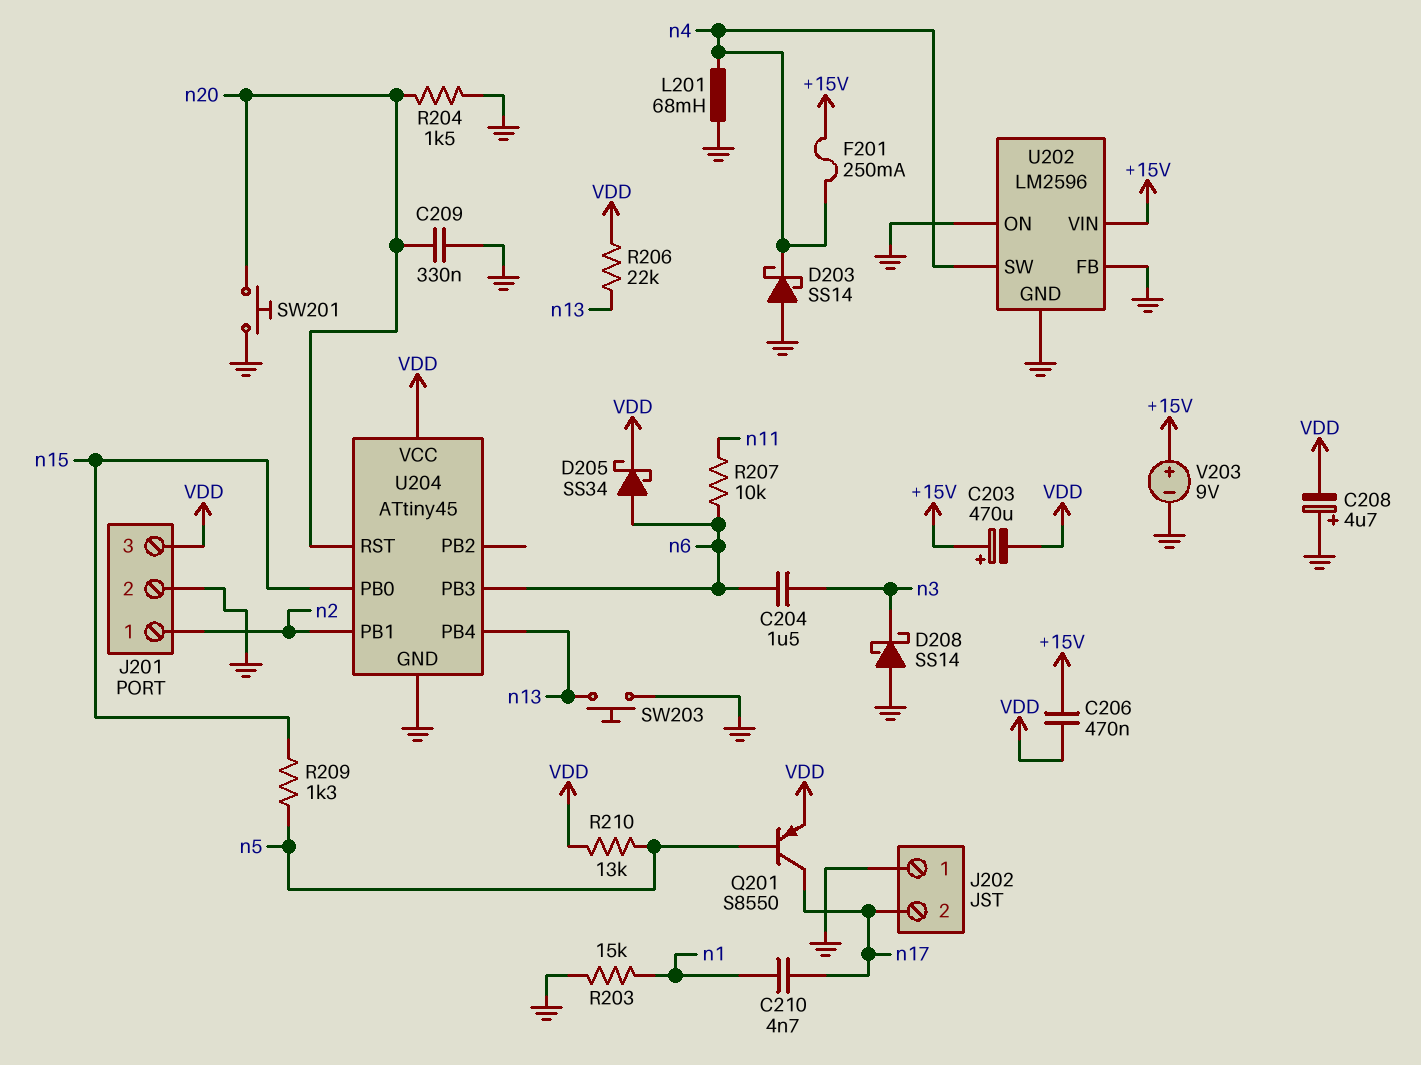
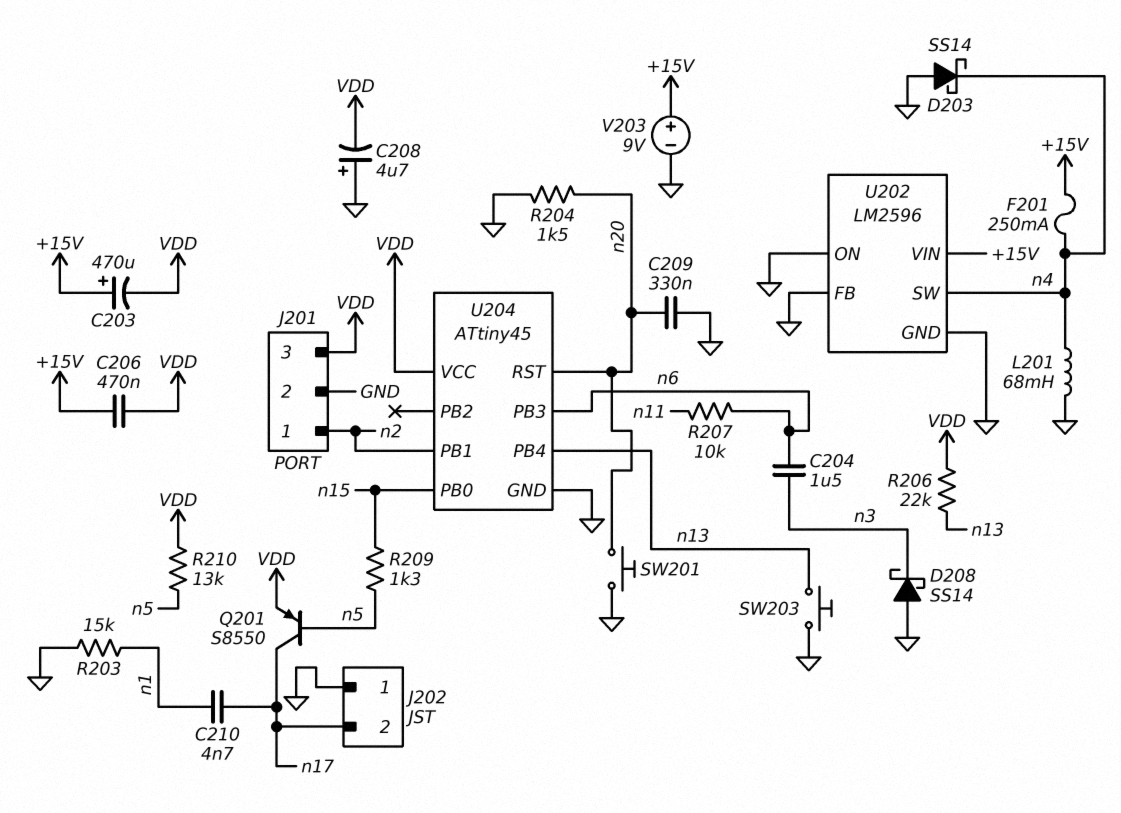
D205: schottky SS34 (A n6, K VDD) -> none

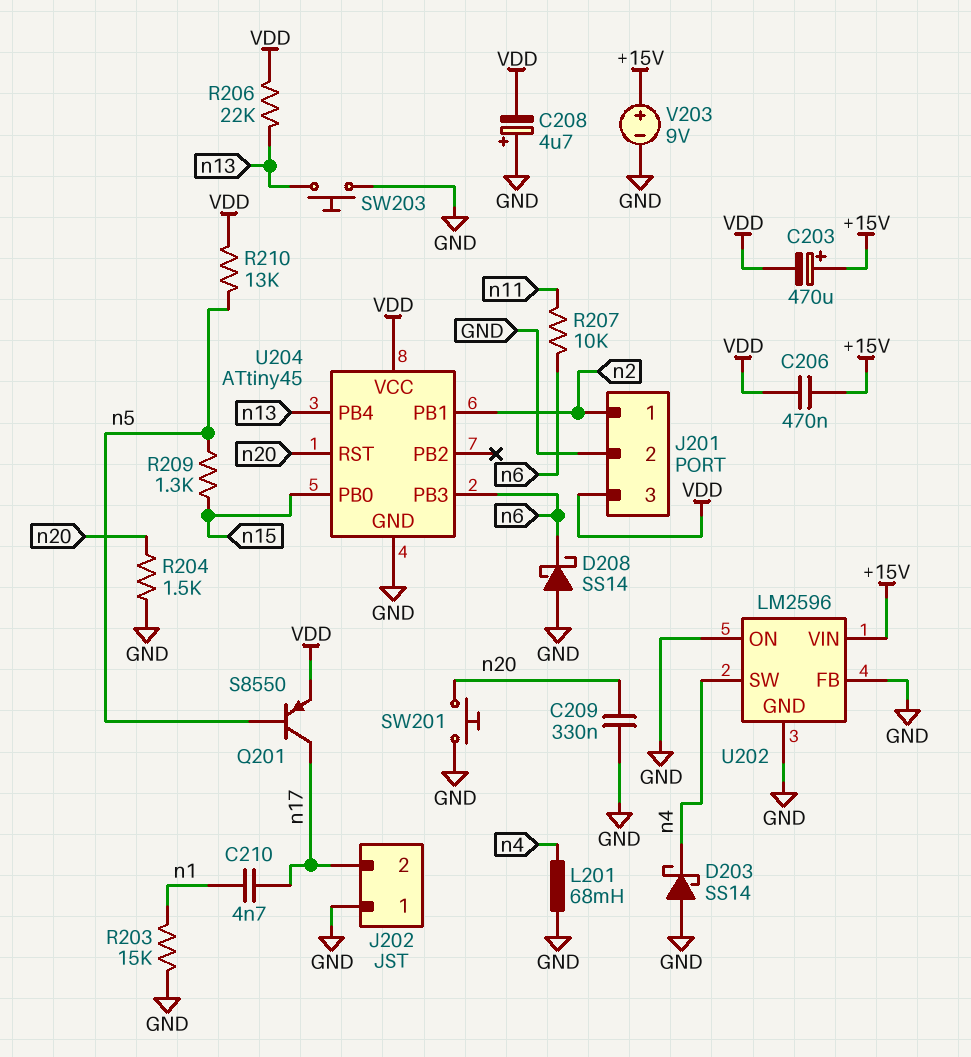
C204: 1.5uF (n3, n6) -> none
D208: schottky SS14 (A GND, K n3) -> schottky SS14 (A GND, K n6)
F201: 250mA (+15V, n4) -> none

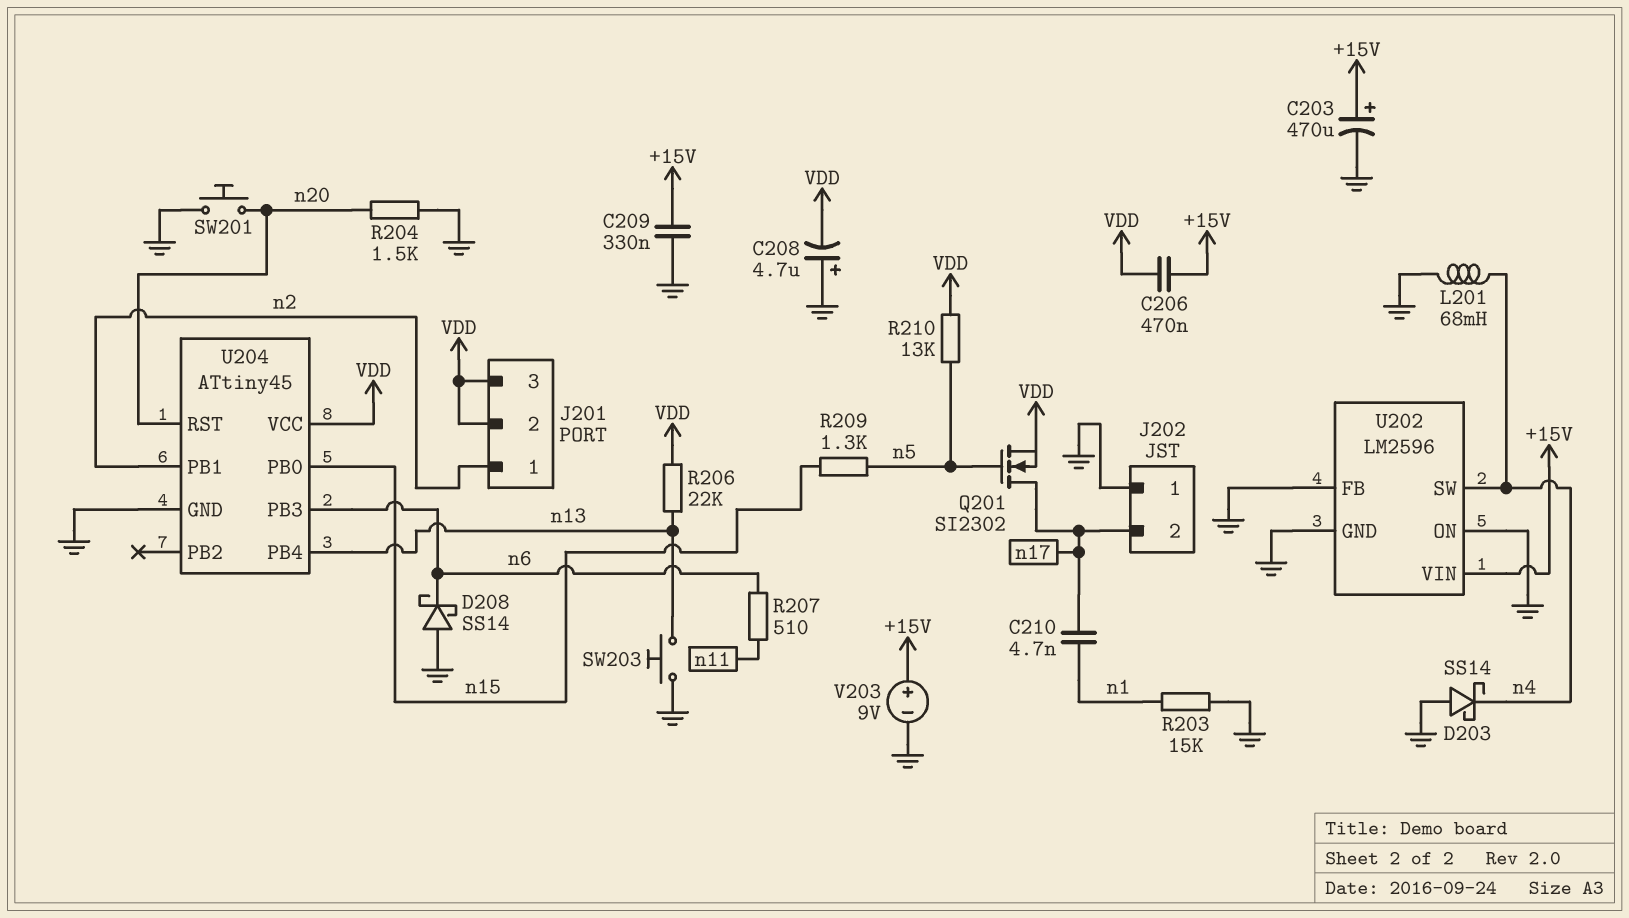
C203: 470uF (plus +15V, minus VDD) -> 470uF (plus +15V, minus GND)
C209: 330nF (GND, n20) -> 330nF (+15V, GND)
J201 pin 2: GND -> VDD
Q201: PNP S8550 (B n5, C n17, E VDD) -> NMOS SI2302 (G n5, D n17, S VDD)
R207: 10k (n6, n11) -> 510 (n6, n11)

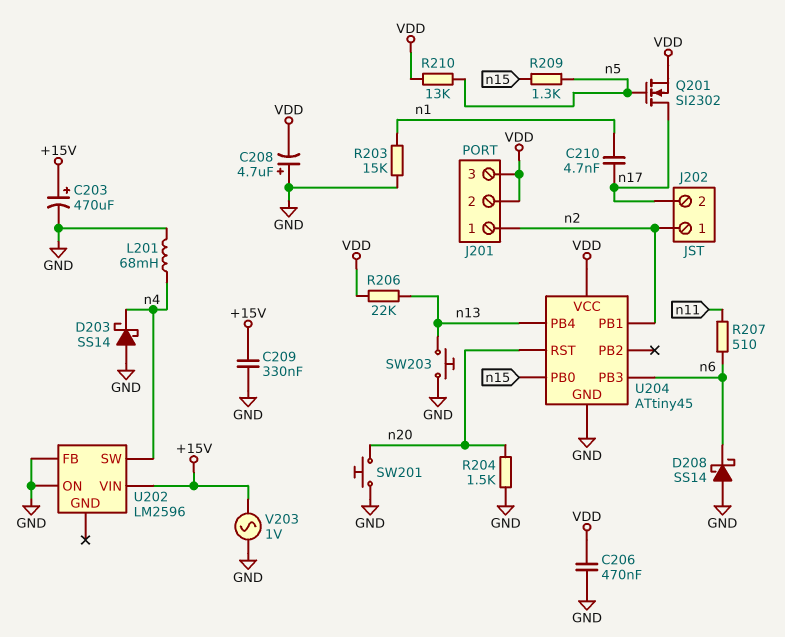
C206: 470nF (+15V, VDD) -> 470nF (GND, VDD)
J202 pin 1: GND -> n2
U202 pin GND: GND -> none
V203: 9V (plus +15V, minus GND) -> AC 1V (+15V, GND)

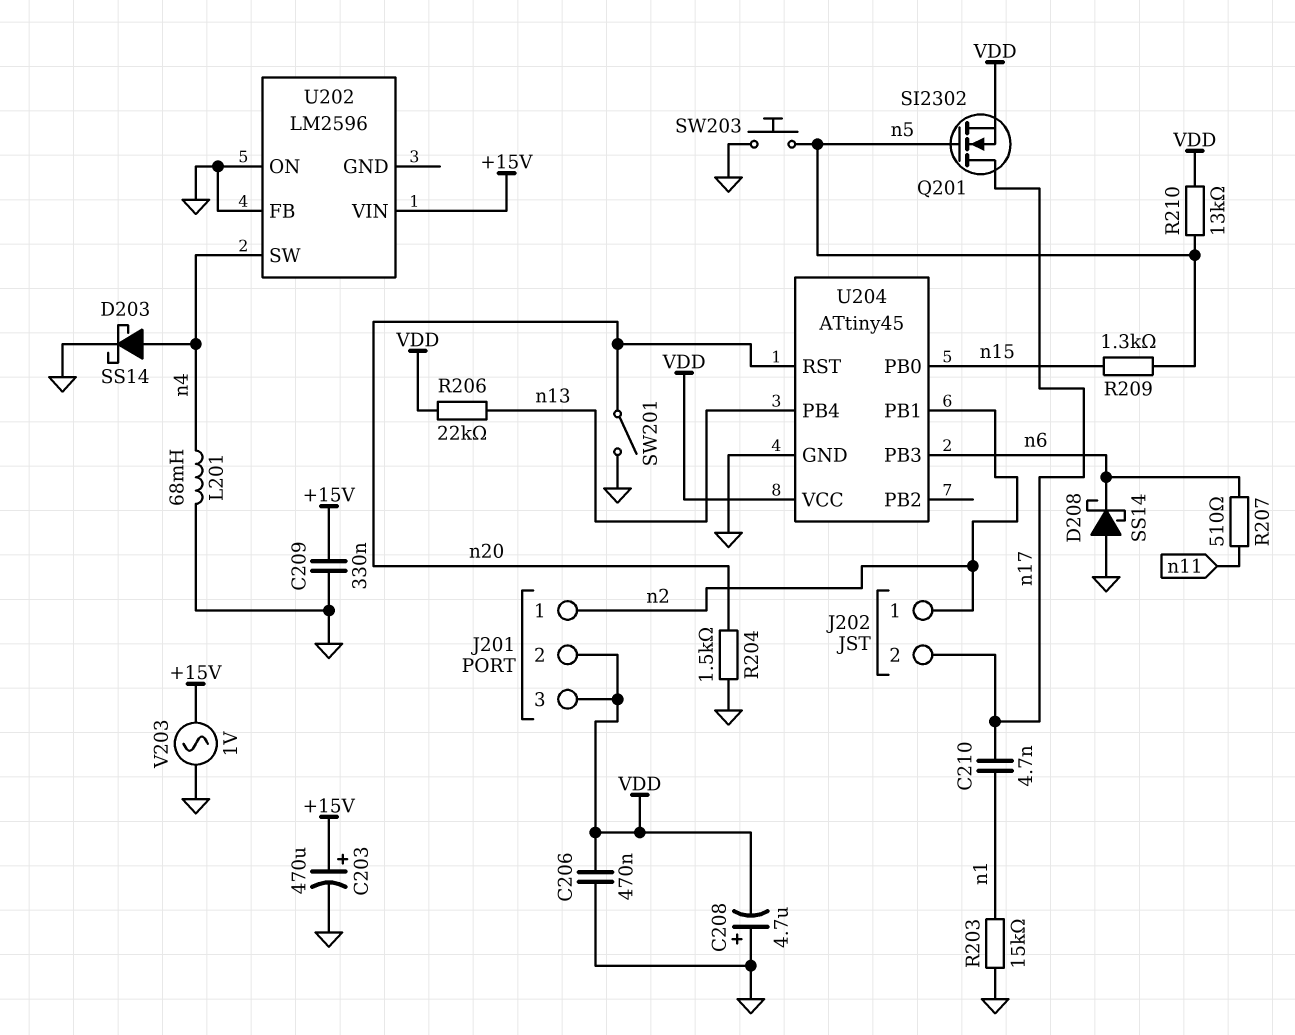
D203: schottky SS14 (A GND, K n4) -> schottky SS14 (A n4, K GND)
SW201: button (GND, n20) -> switch (GND, n20)
SW203: button (GND, n13) -> button (GND, n5)

